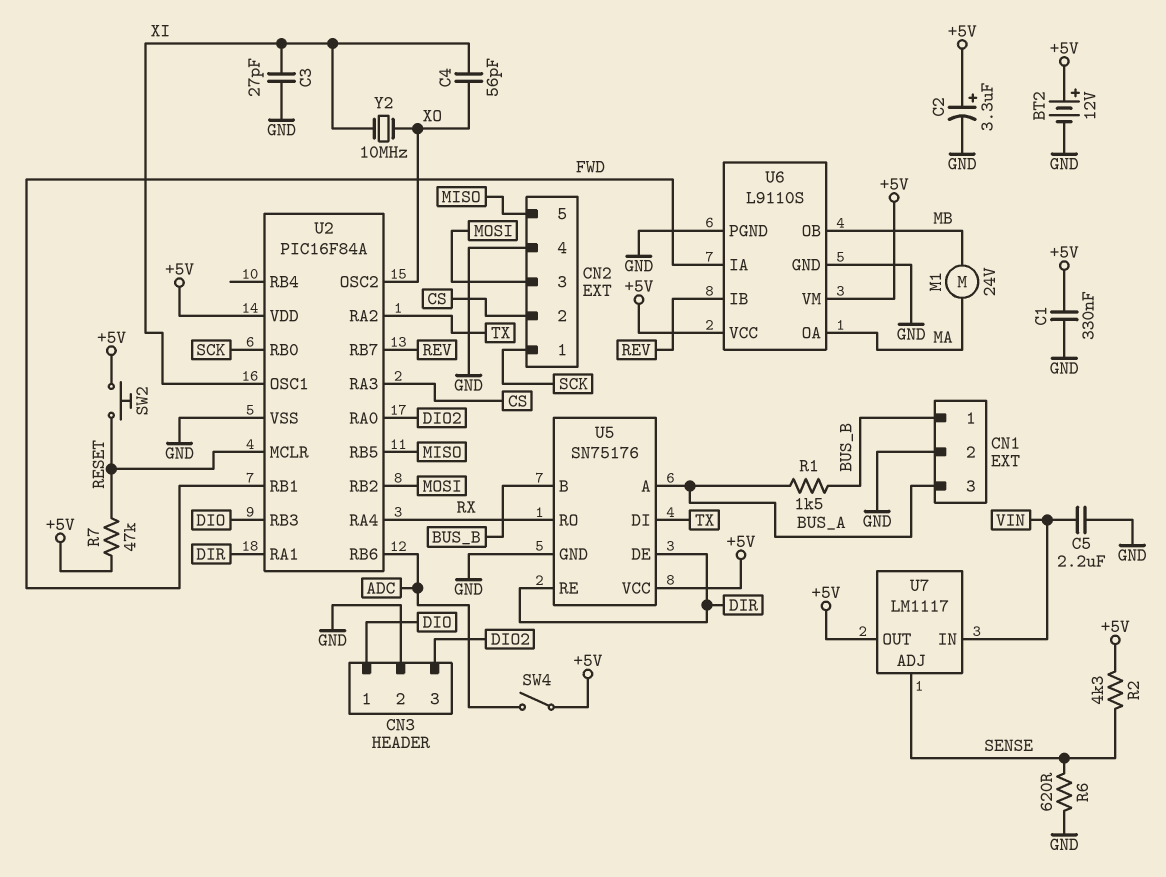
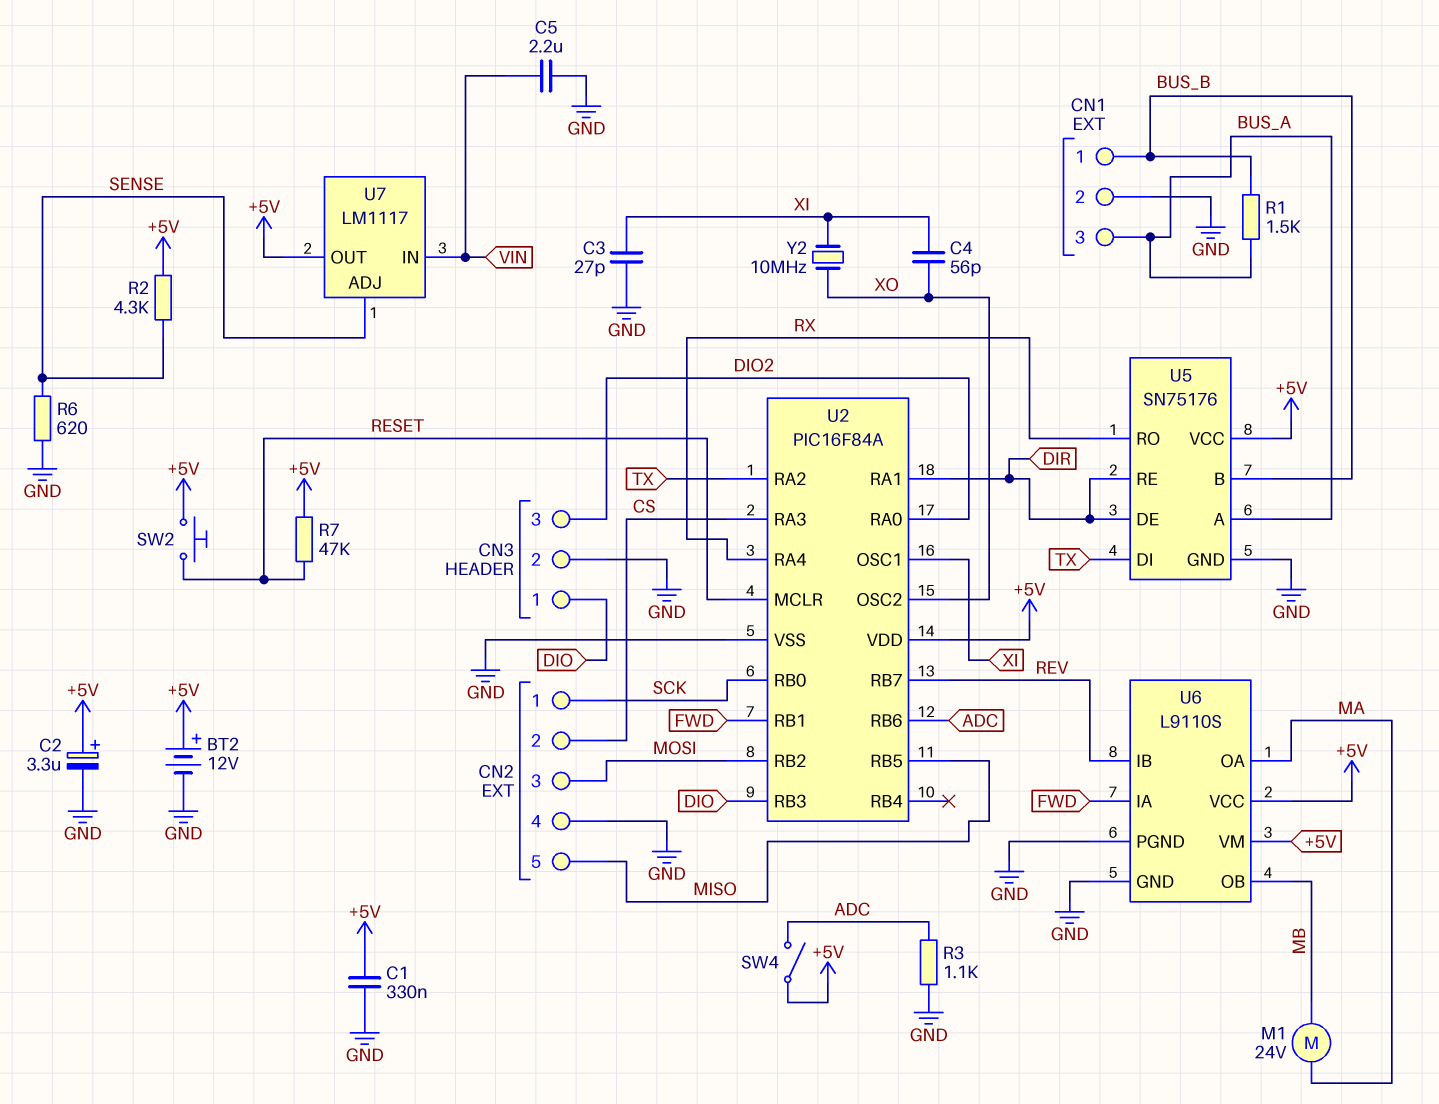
R3: none -> 1.1k (ADC, GND)

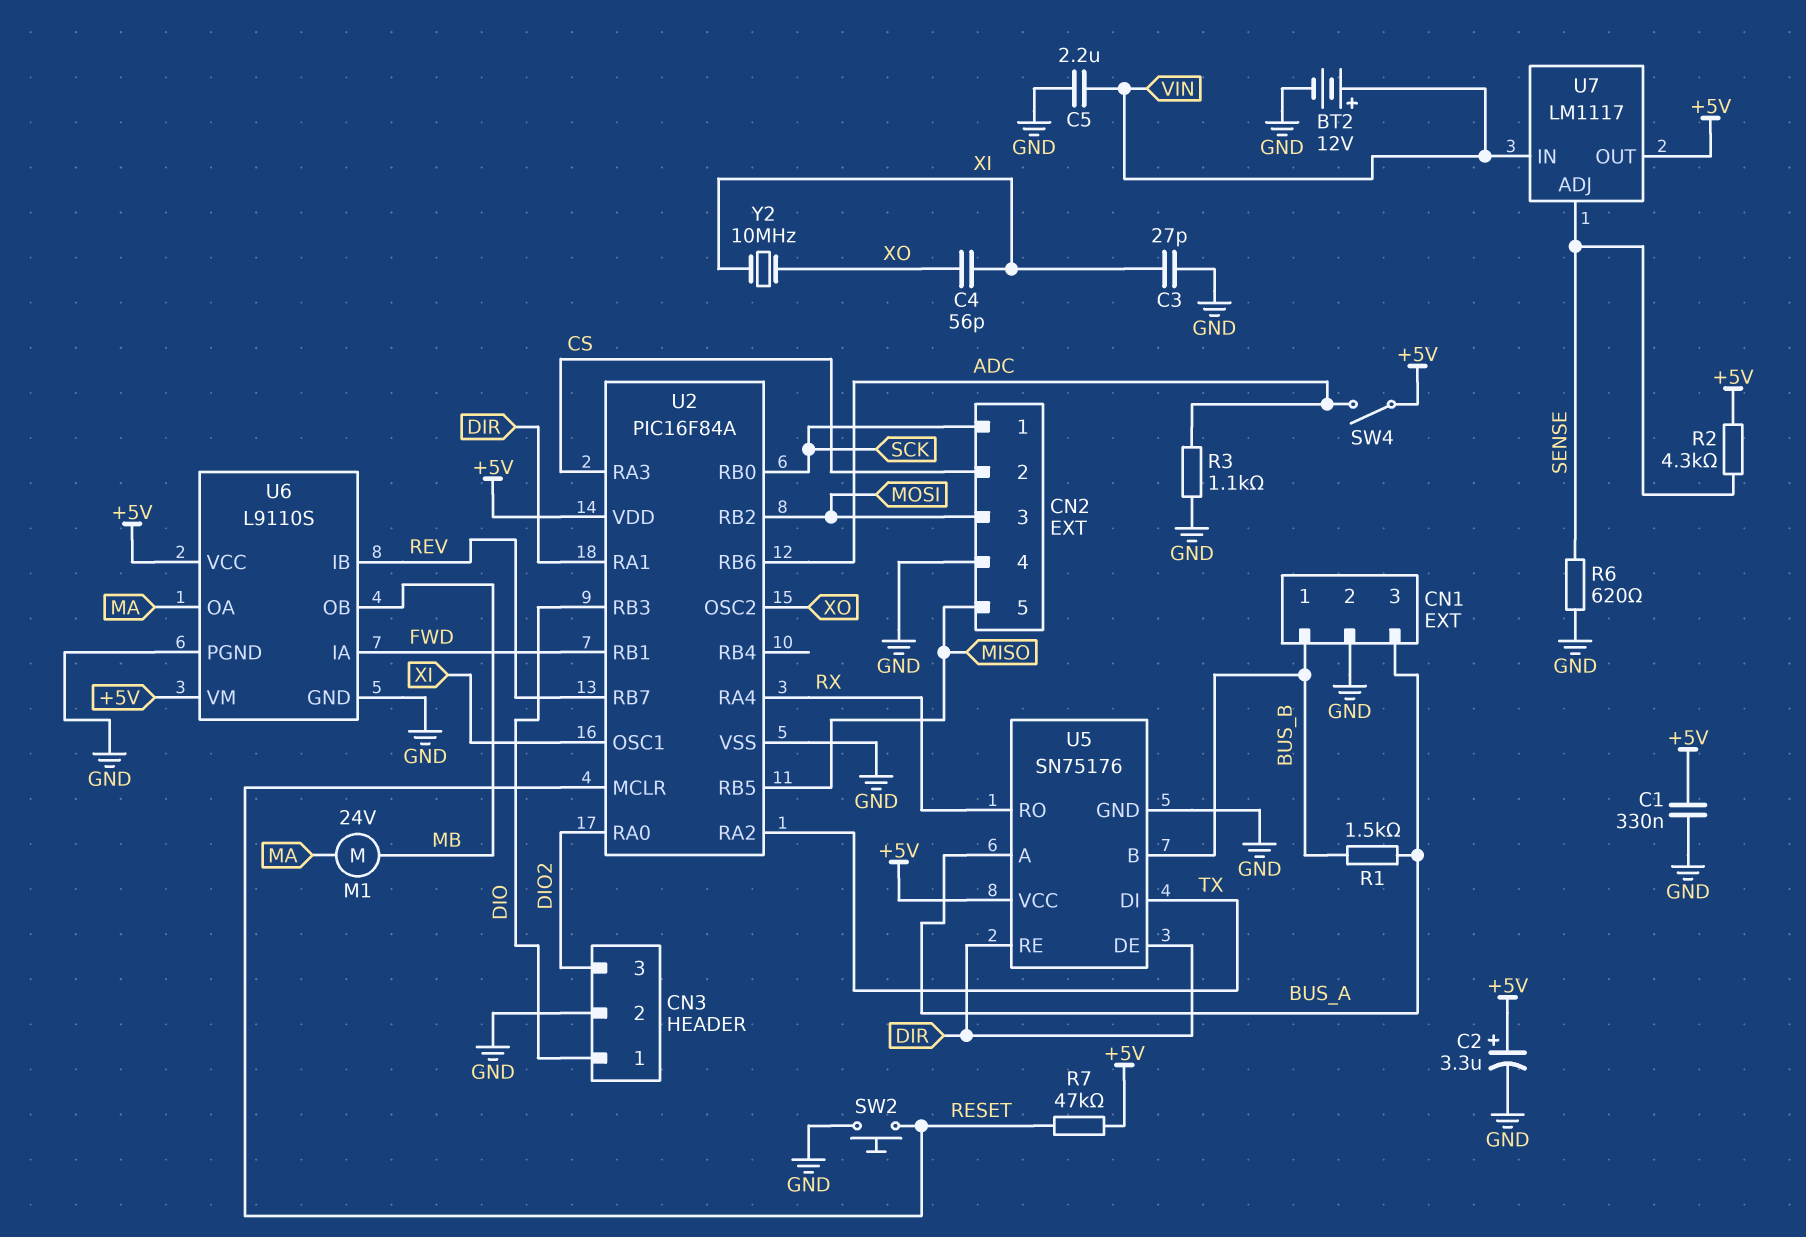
BT2: 12V (plus +5V, minus GND) -> 12V (plus VIN, minus GND)
SW2: button (+5V, RESET) -> button (GND, RESET)

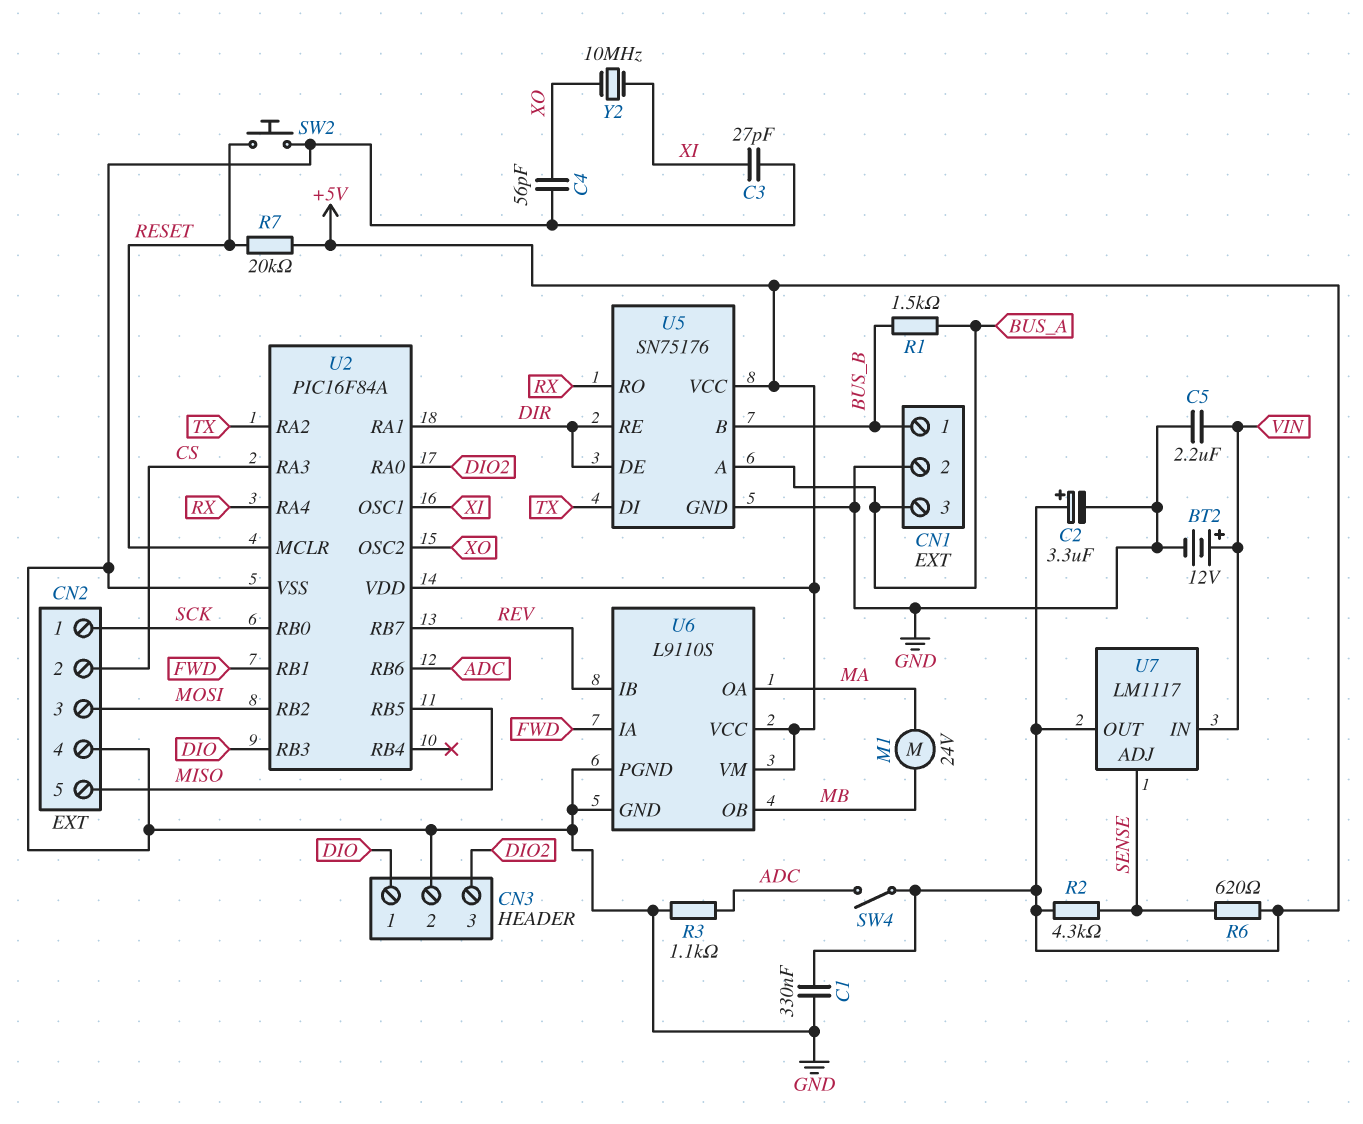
C4: 56pF (XI, XO) -> 56pF (GND, XO)
R6: 620 (GND, SENSE) -> 620 (+5V, SENSE)
R7: 47k (+5V, RESET) -> 20k (+5V, RESET)

